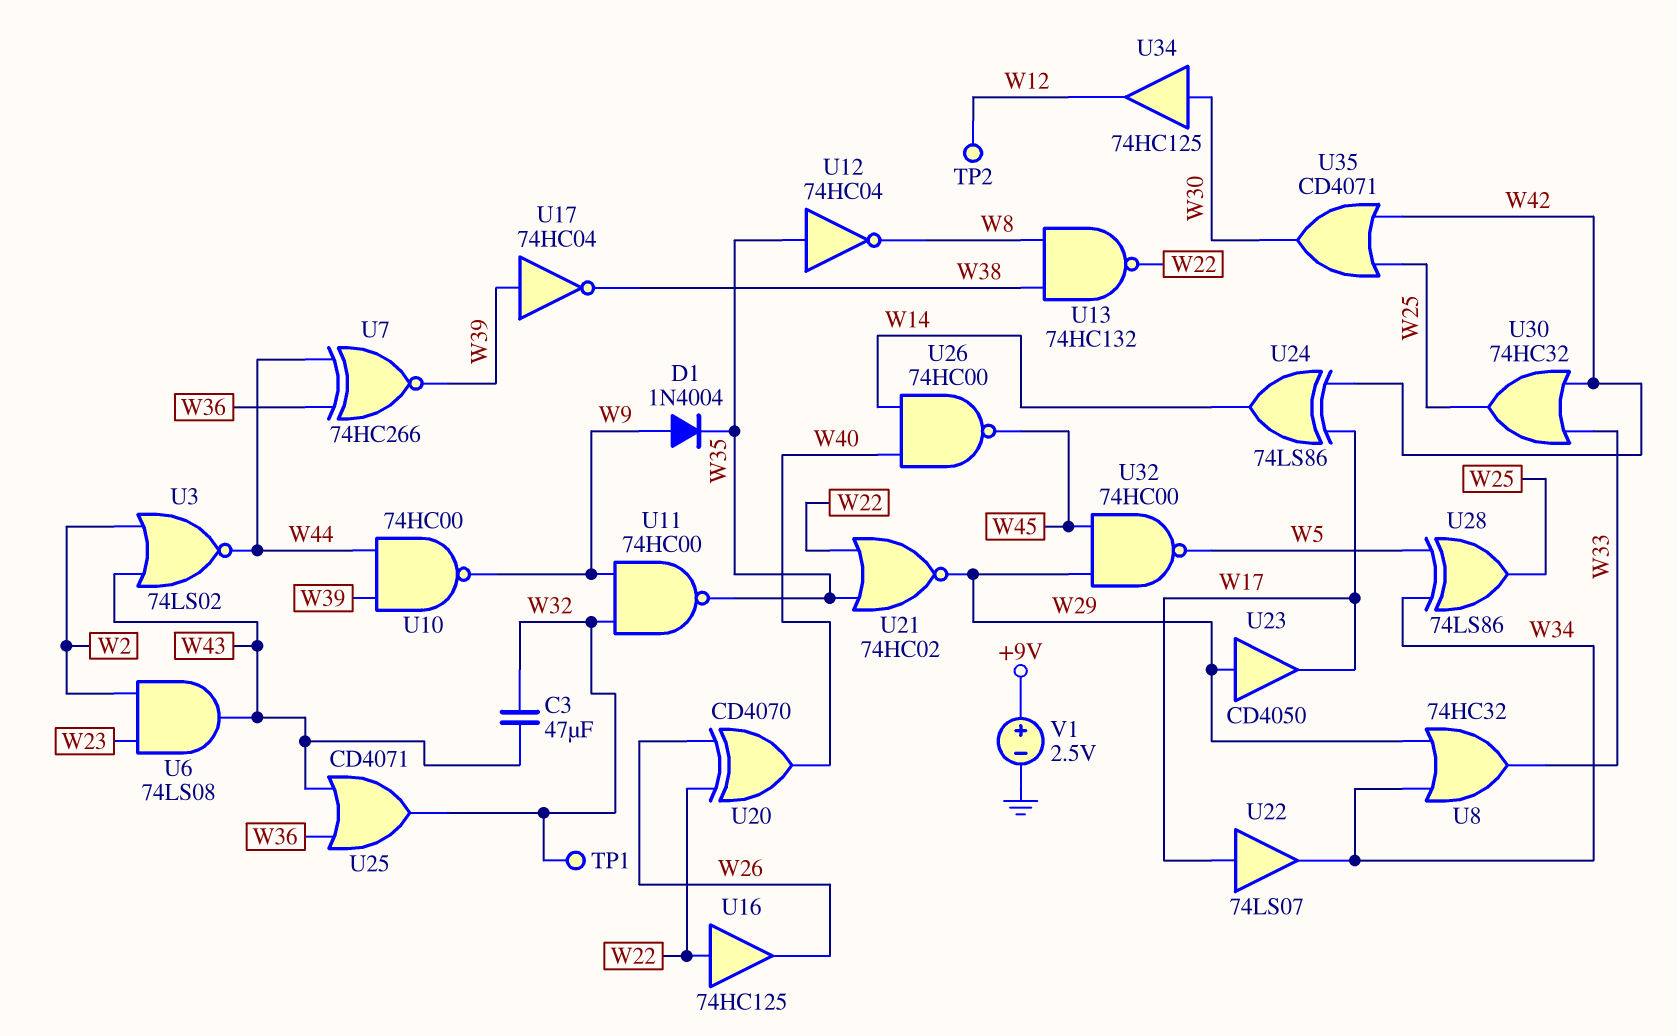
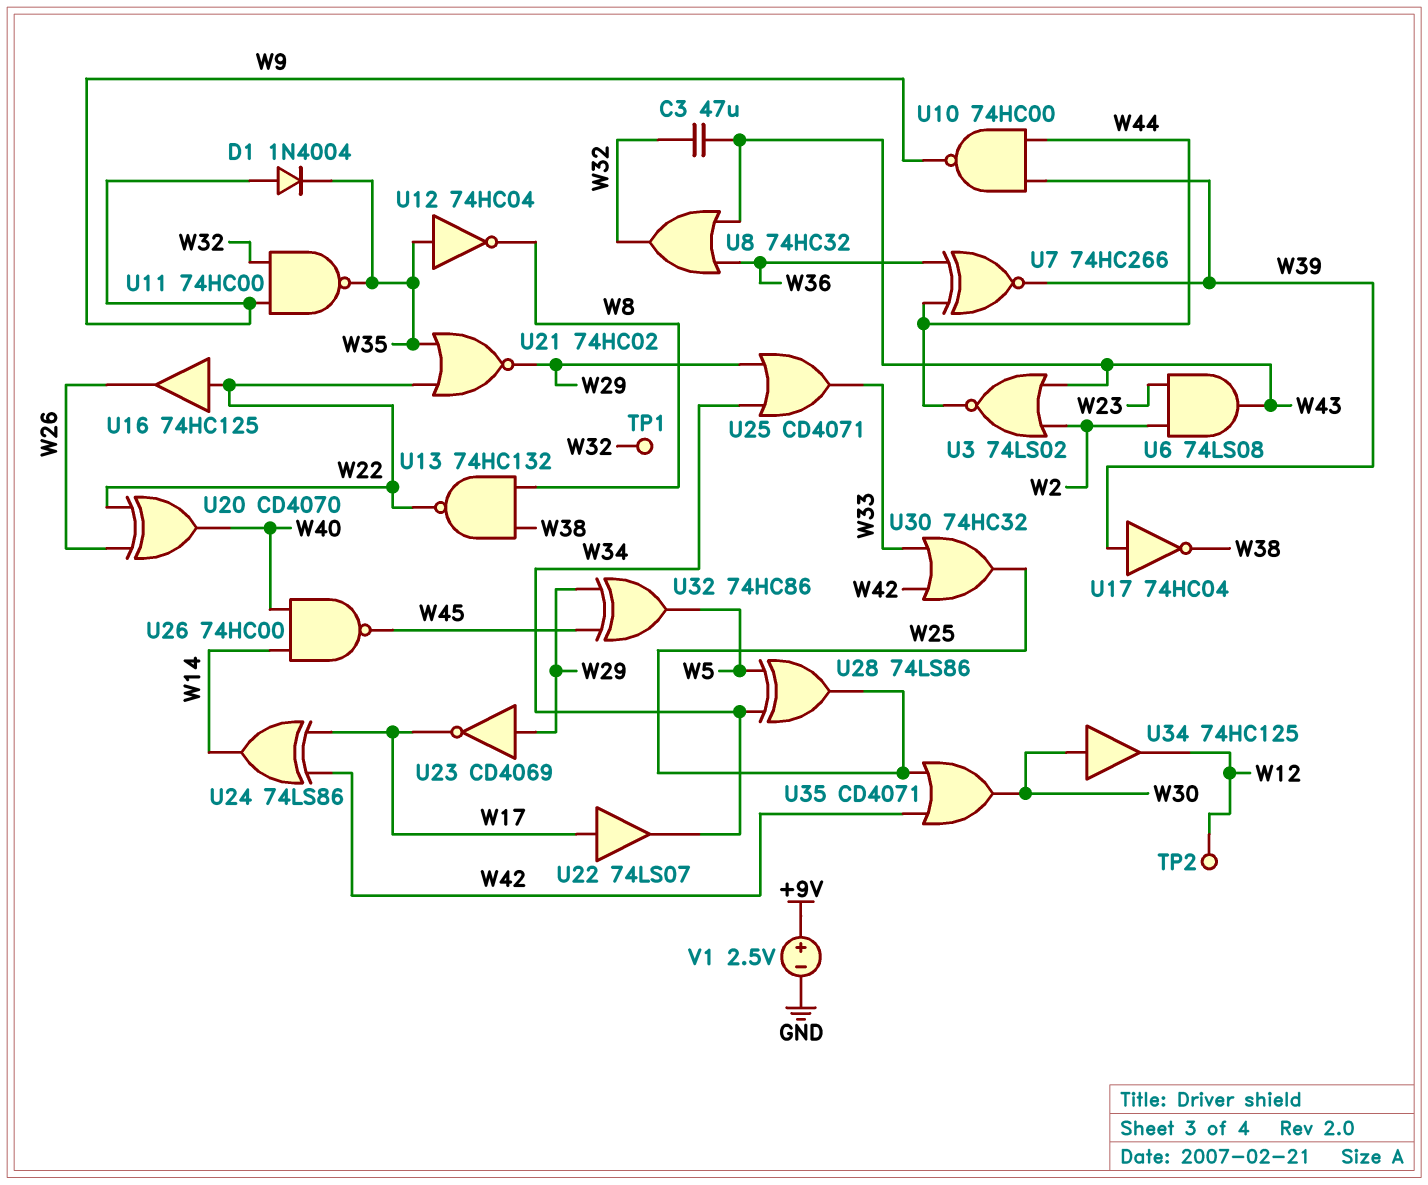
U8: OR 74HC32 (in W29, in W34, out W33) -> OR 74HC32 (in W36, in W43, out W32)
U23: buffer CD4050 (in W29, out W17) -> NOT CD4069 (in W29, out W17)
U25: OR CD4071 (in W36, in W43, out W32) -> OR CD4071 (in W29, in W34, out W33)
U32: NAND 74HC00 (in W29, in W45, out W5) -> XOR 74HC86 (in W29, in W45, out W5)

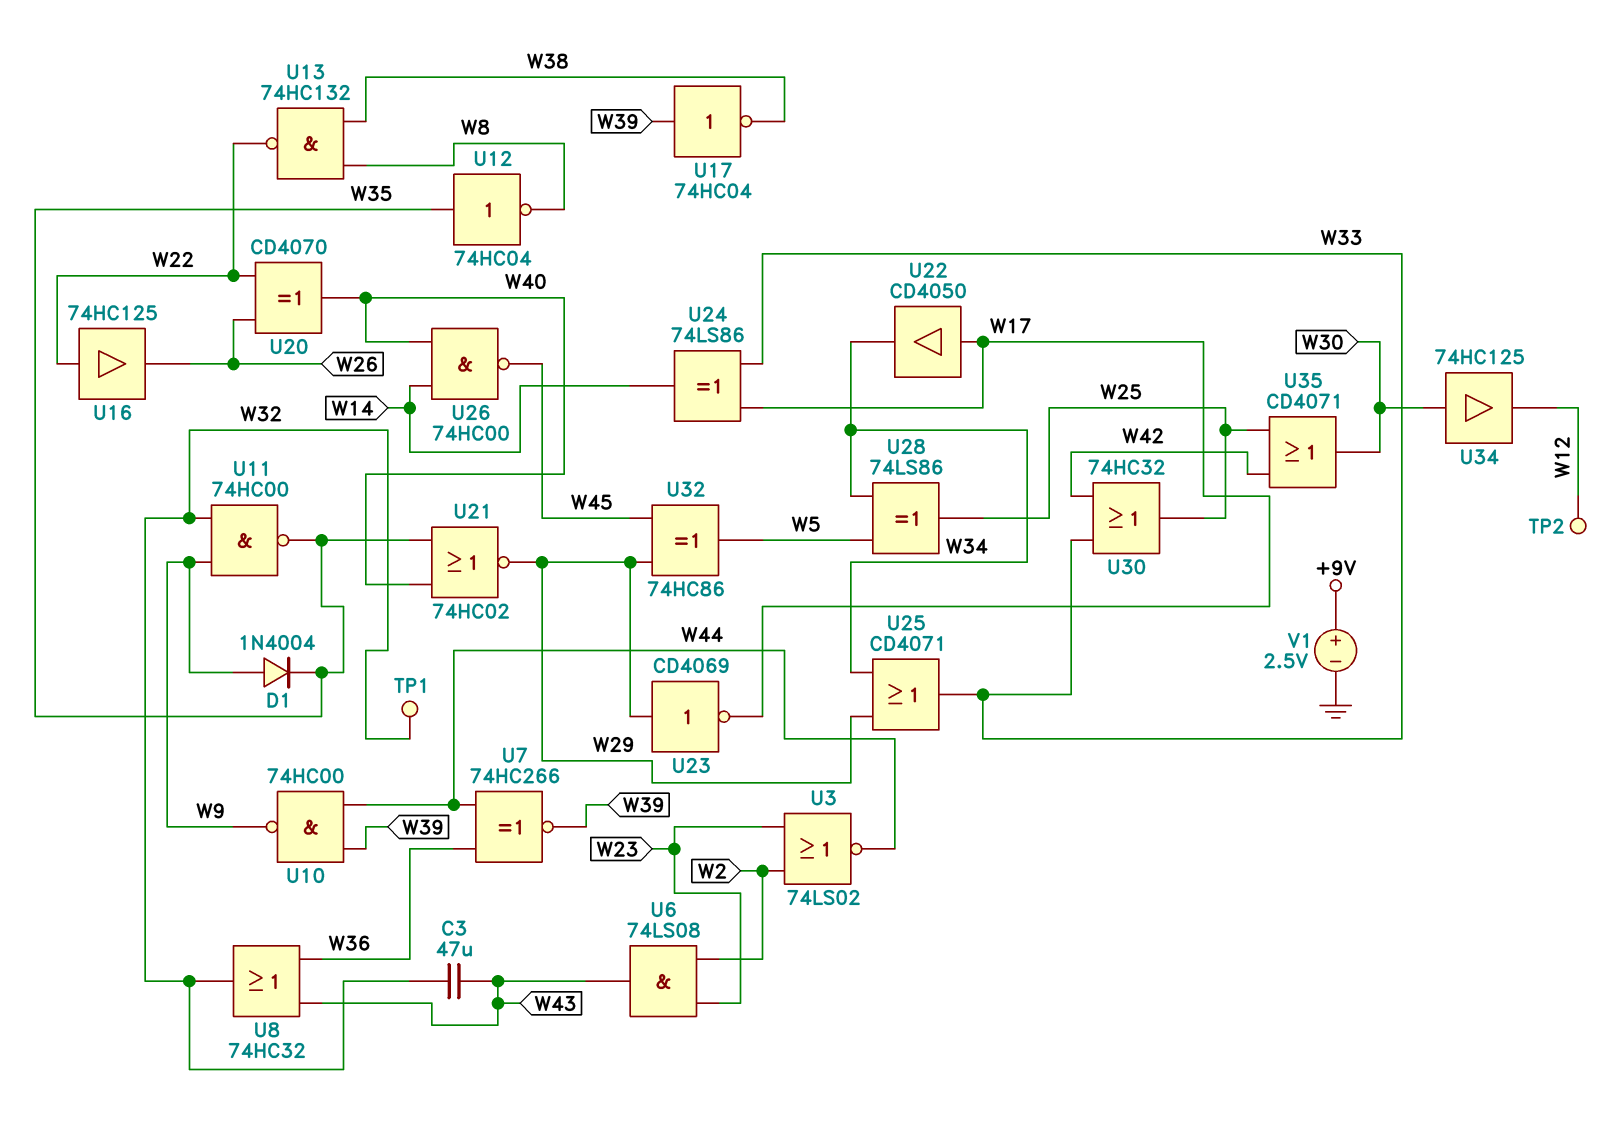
U3: NOR 74LS02 (in W2, in W43, out W44) -> NOR 74LS02 (in W2, in W23, out W44)
U21: NOR 74HC02 (in W22, in W35, out W29) -> NOR 74HC02 (in W35, in W40, out W29)
U22: buffer 74LS07 (in W17, out W34) -> buffer CD4050 (in W17, out W34)
U24: XOR 74LS86 (in W17, in W42, out W14) -> XOR 74LS86 (in W17, in W33, out W14)

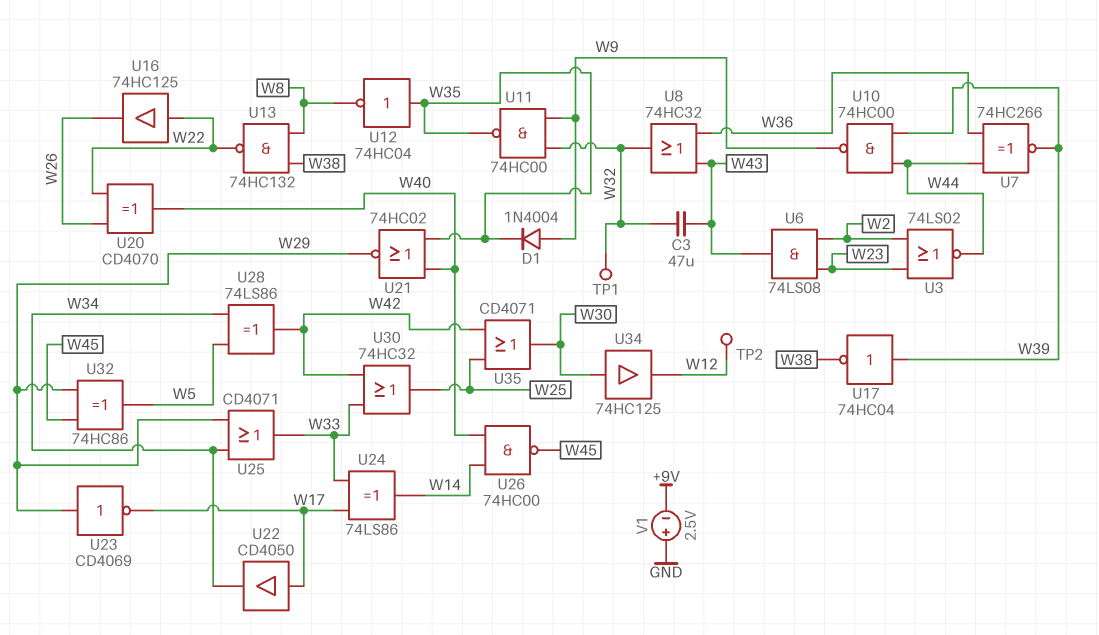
U28: XOR 74LS86 (in W5, in W34, out W25) -> XOR 74LS86 (in W5, in W34, out W42)
V1: 2.5V (plus +9V, minus GND) -> 2.5V (plus GND, minus +9V)

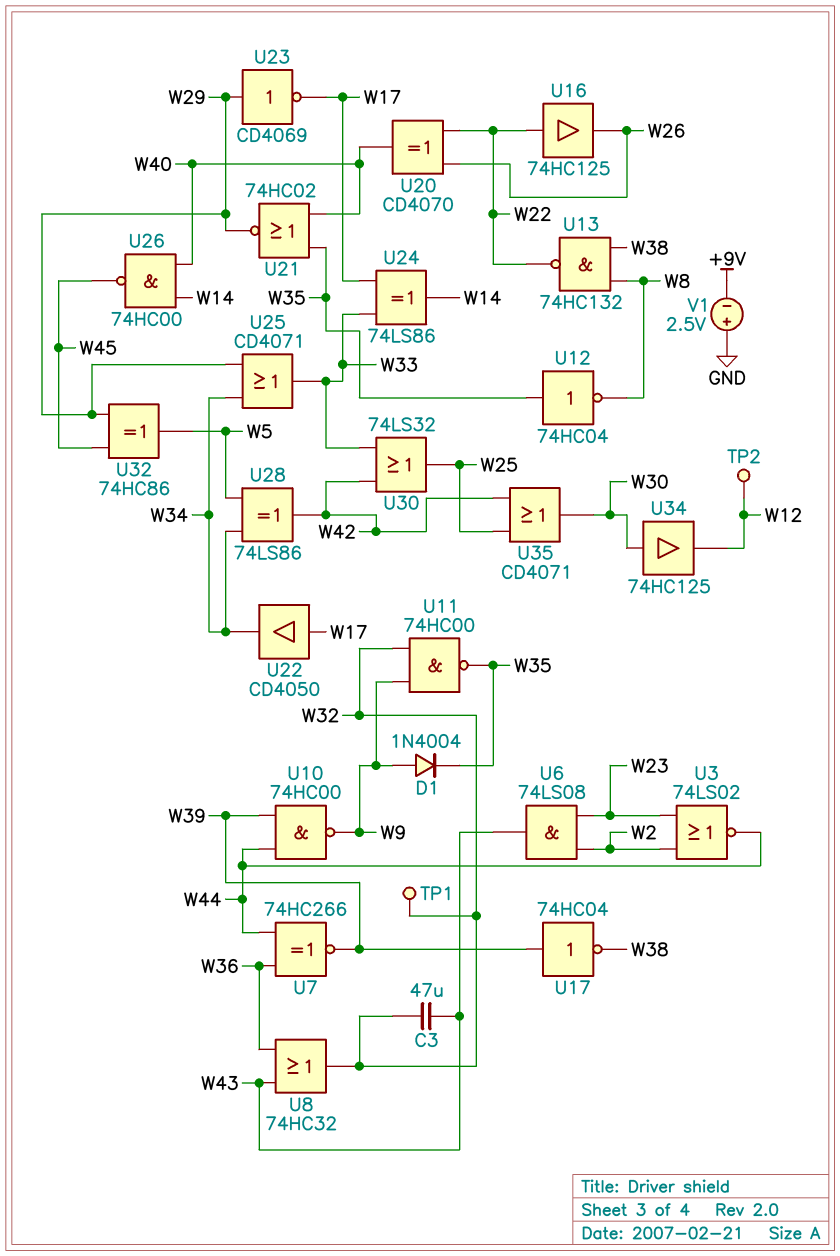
U30: OR 74HC32 (in W33, in W42, out W25) -> OR 74LS32 (in W33, in W42, out W25)

